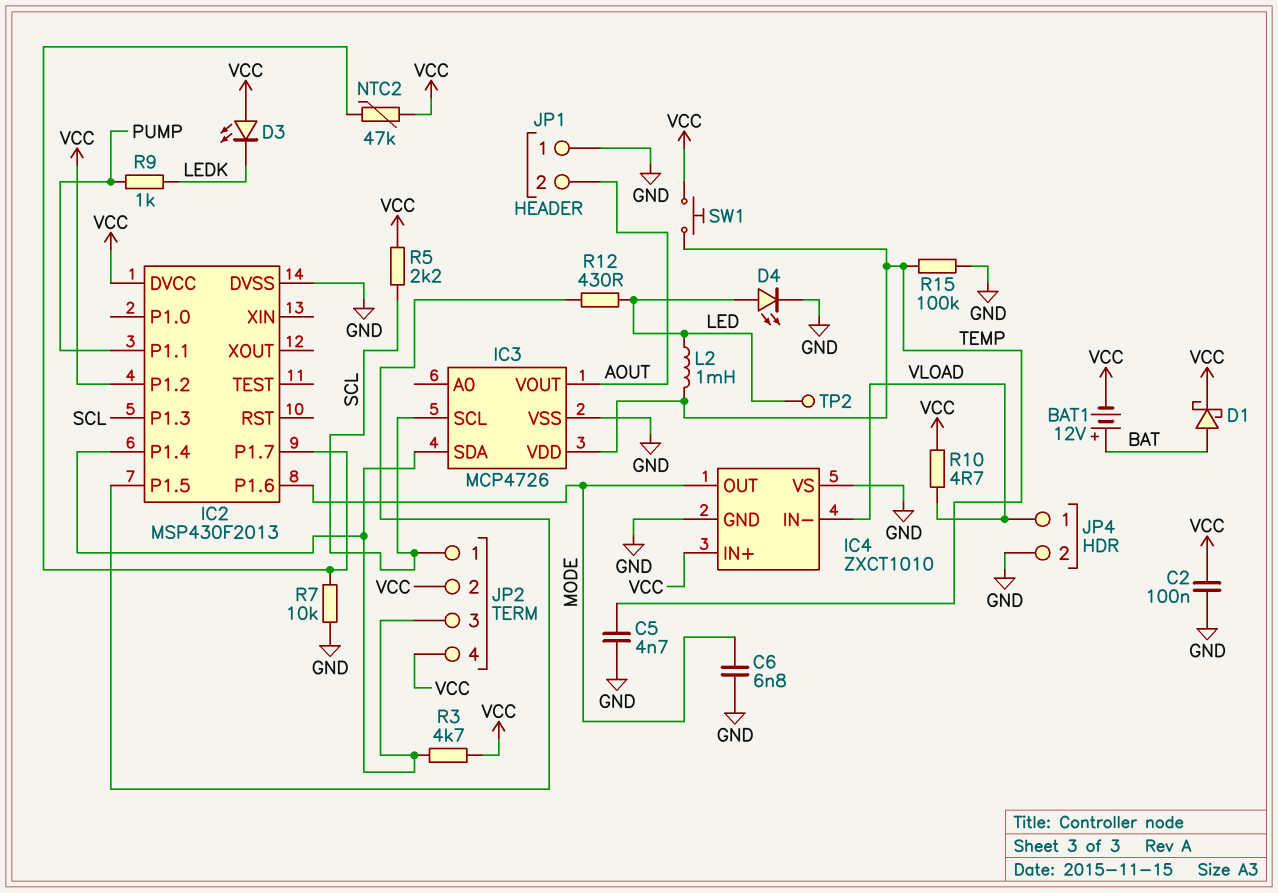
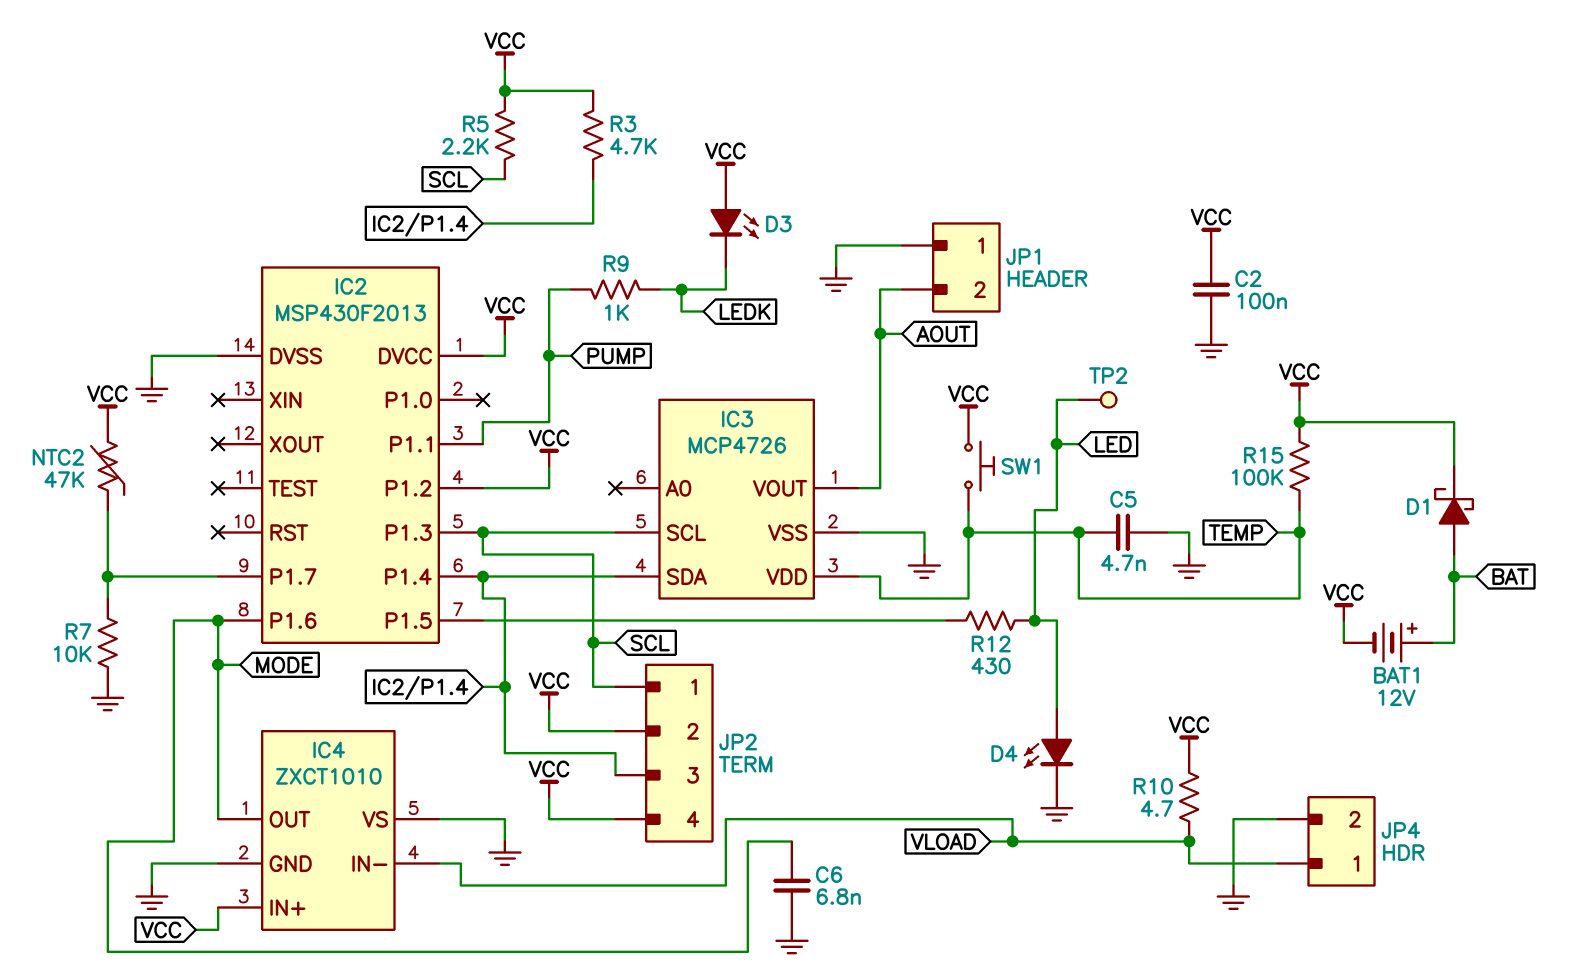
L2: 1mH (LED, TEMP) -> none
R15: 100k (GND, TEMP) -> 100k (TEMP, VCC)

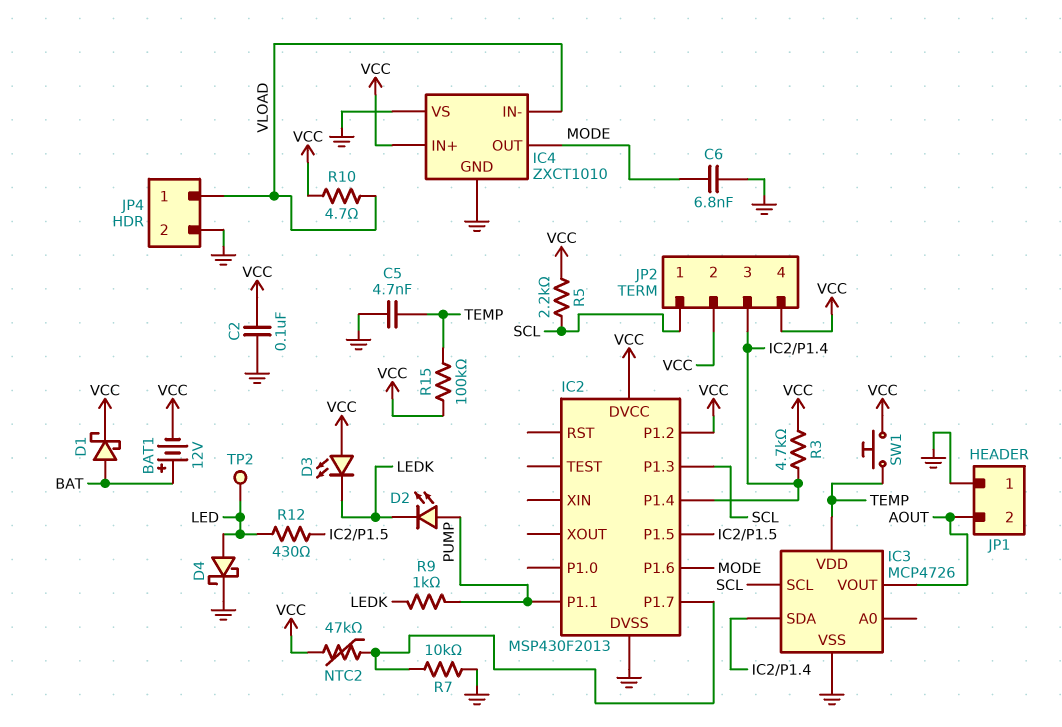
D2: none -> LED (A PUMP, K LEDK)
D4: LED (A LED, K GND) -> schottky (A LED, K GND)

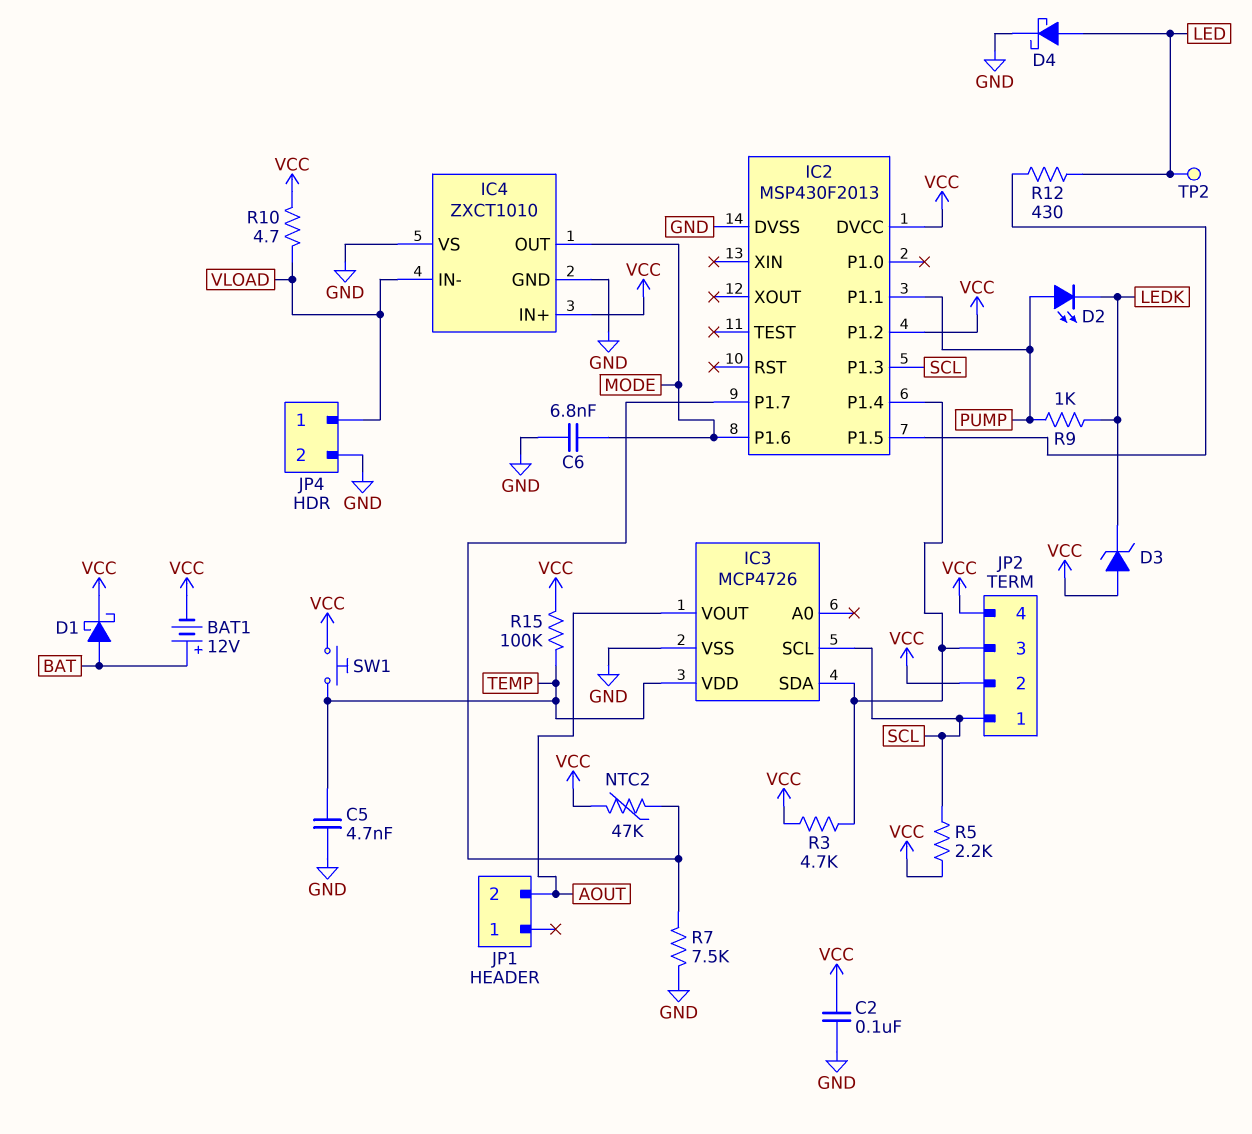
D3: LED (A VCC, K LEDK) -> zener (A VCC, K LEDK)
JP1 pin 1: GND -> none
R7: 10k (GND, IC2/P1.7) -> 7.5k (GND, IC2/P1.7)

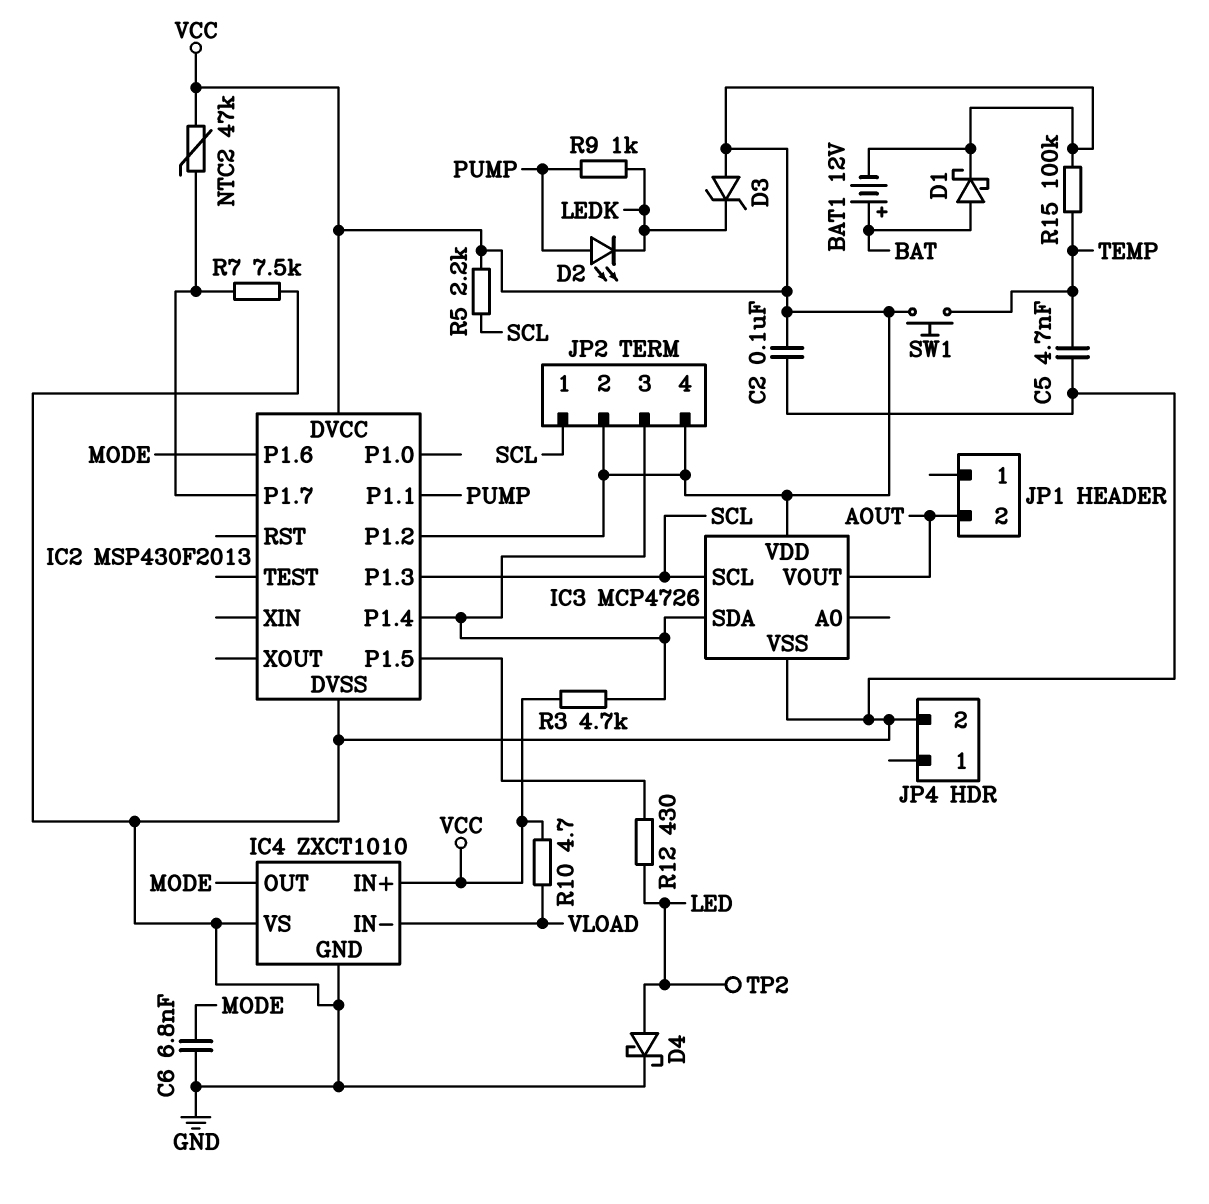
IC3 pin VDD: TEMP -> VCC
JP4 pin 1: VLOAD -> none

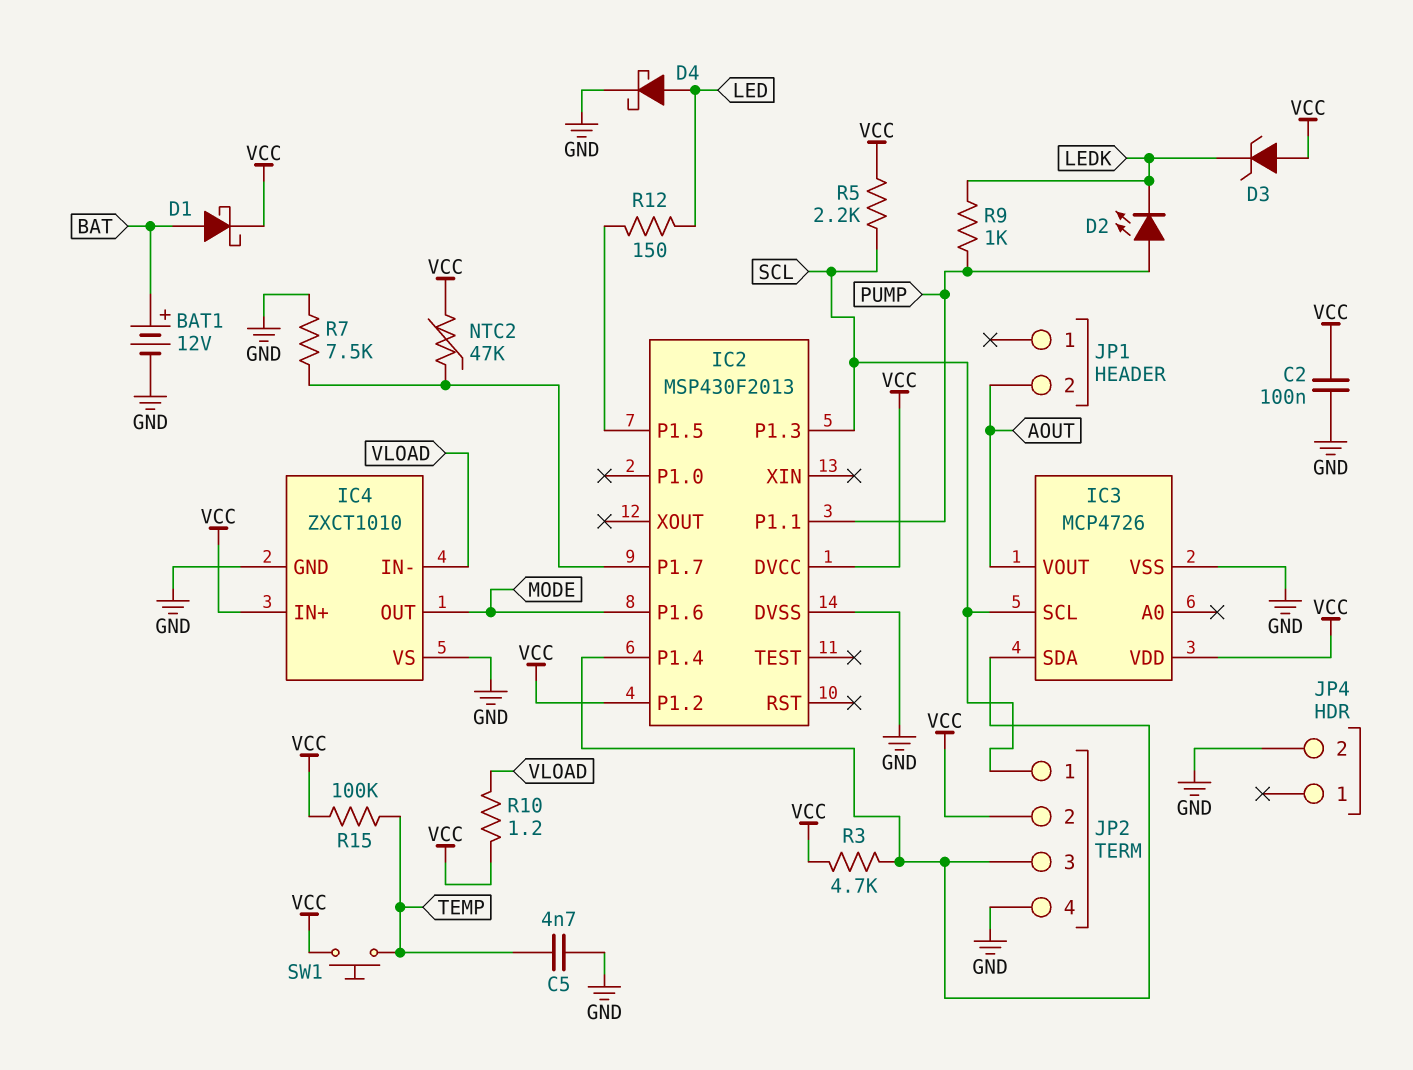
BAT1: 12V (plus BAT, minus VCC) -> 12V (plus BAT, minus GND)
C6: 6.8nF (GND, MODE) -> none
JP2 pin 4: VCC -> GND
R10: 4.7 (VCC, VLOAD) -> 1.2 (VCC, VLOAD)
R12: 430 (IC2/P1.5, LED) -> 150 (IC2/P1.5, LED)
TP2: test point (LED) -> none

